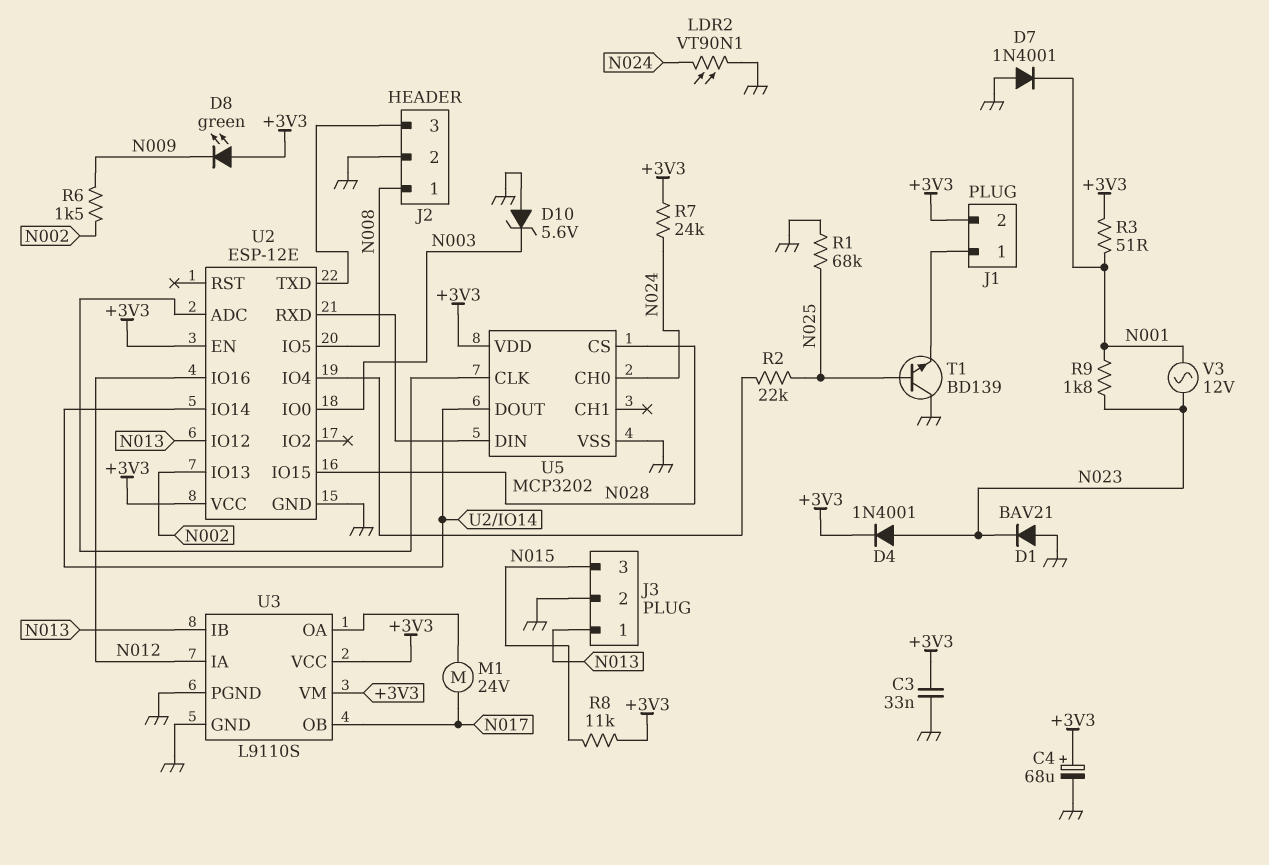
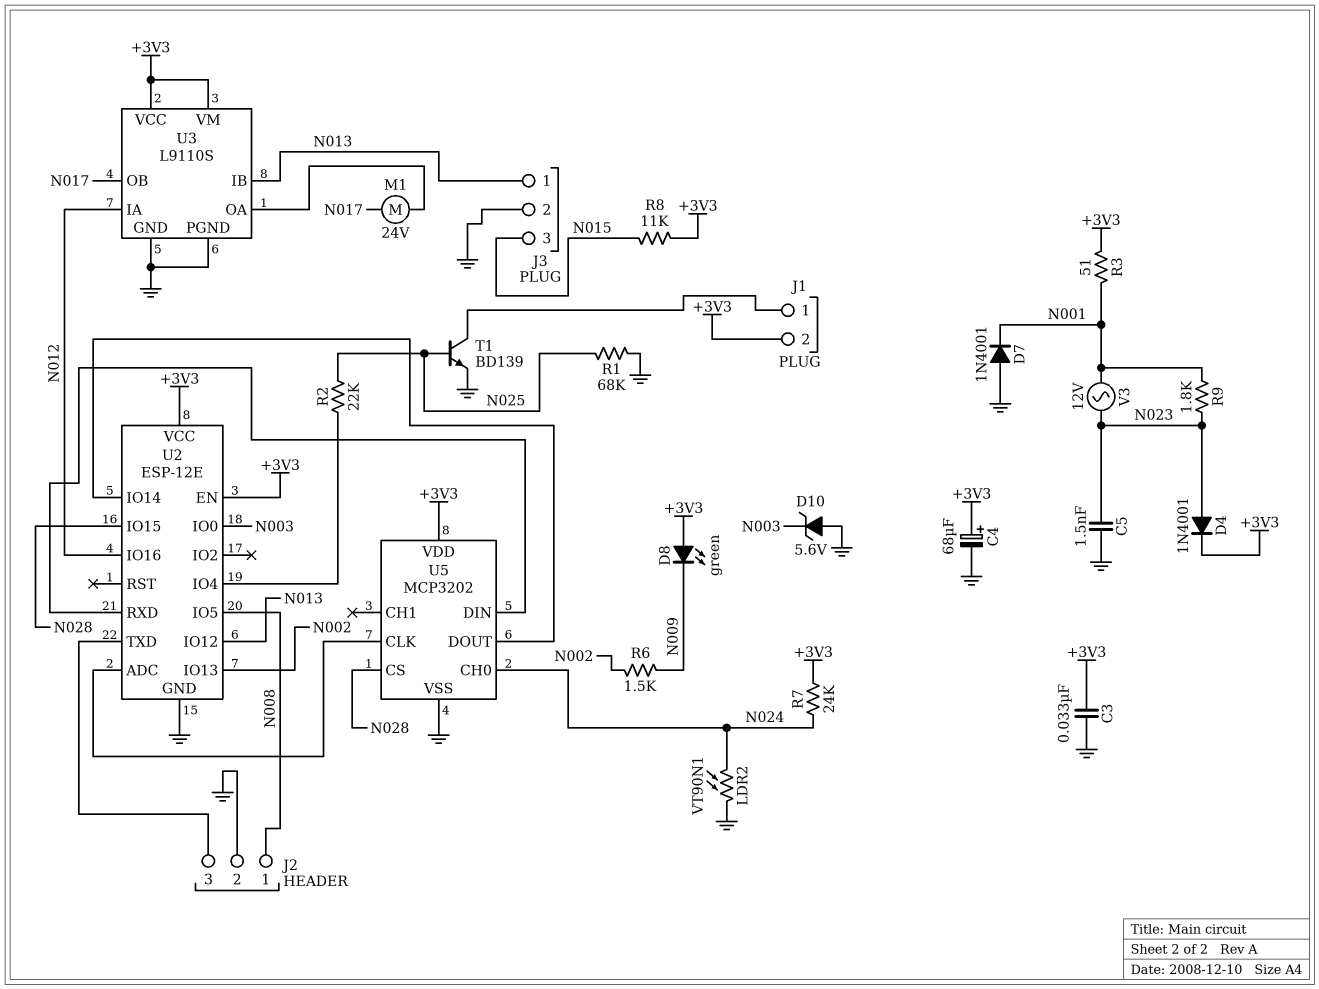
C5: none -> 1.5nF (GND, N023)
D1: diode BAV21 (A GND, K N023) -> none
T1: NPN BD139 (B N025, C GND, E J1/1) -> NPN BD139 (B N025, C J1/1, E GND)

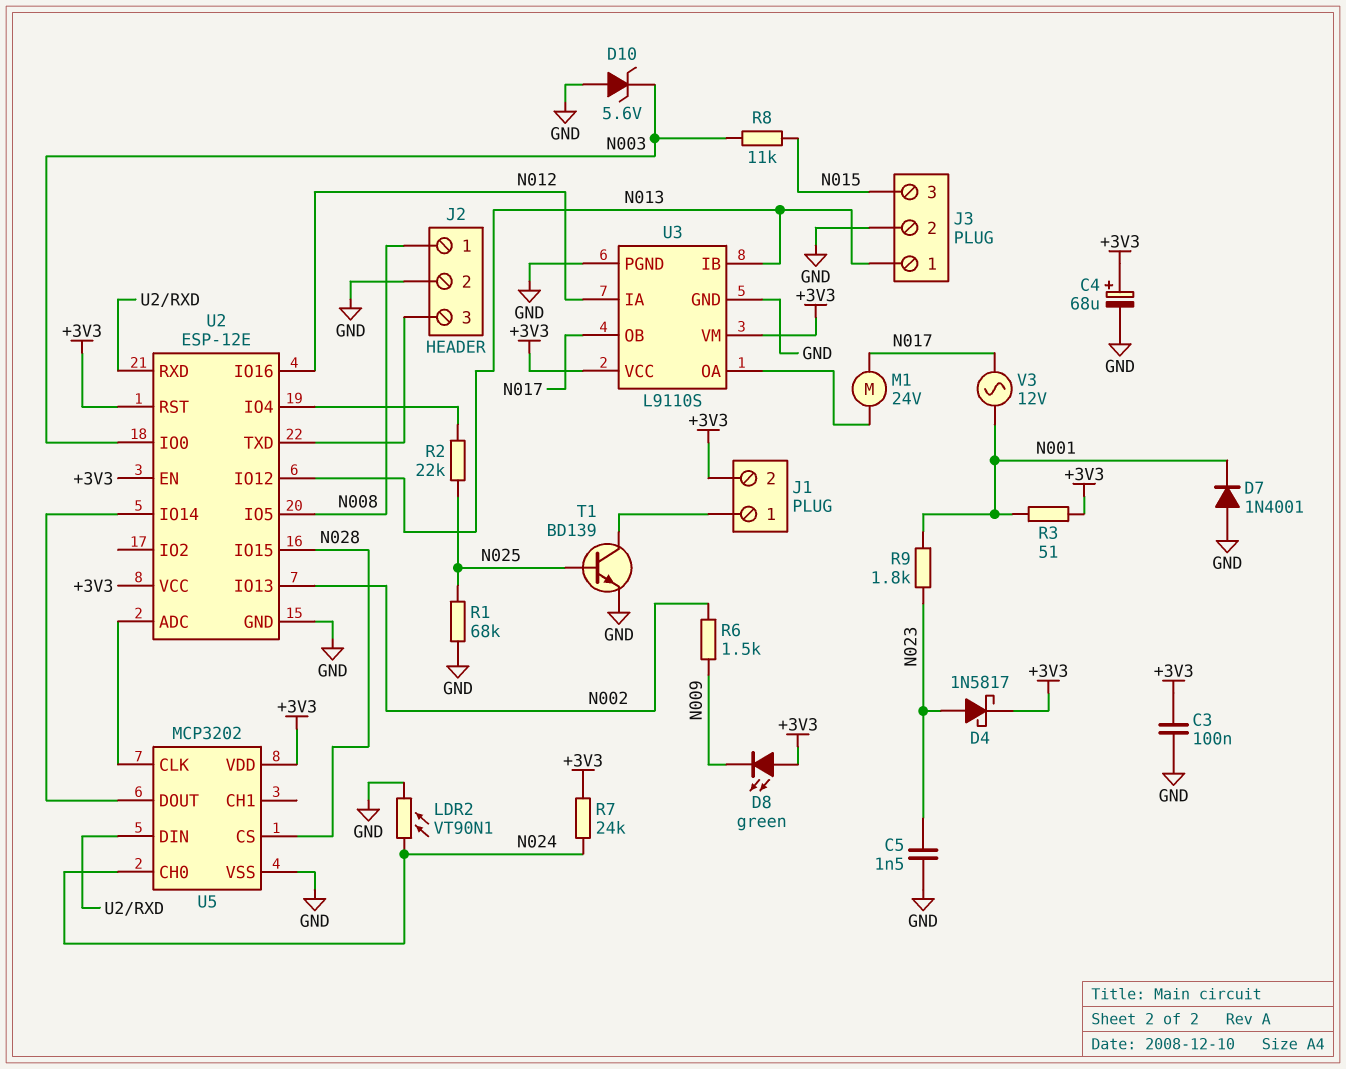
C3: 33nF (+3V3, GND) -> 100nF (+3V3, GND)
D4: diode 1N4001 (A N023, K +3V3) -> schottky 1N5817 (A N023, K +3V3)
R8: 11k (+3V3, N015) -> 11k (N003, N015)
U2 pin RST: none -> +3V3
V3: AC 12V (N001, N023) -> AC 12V (N001, N017)

